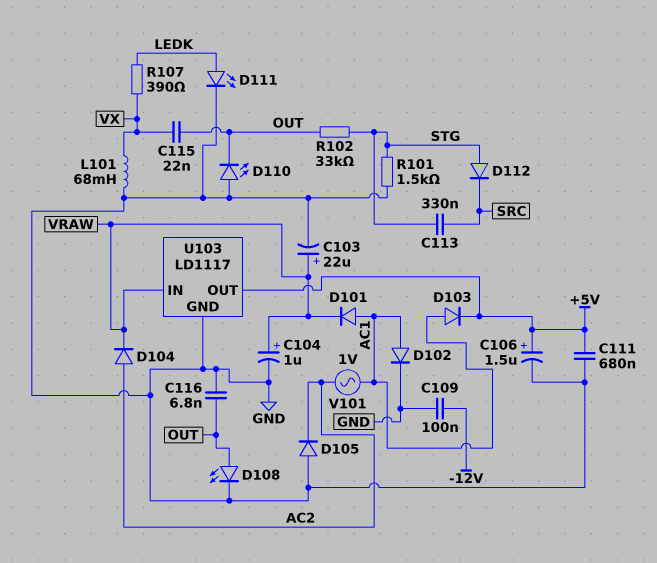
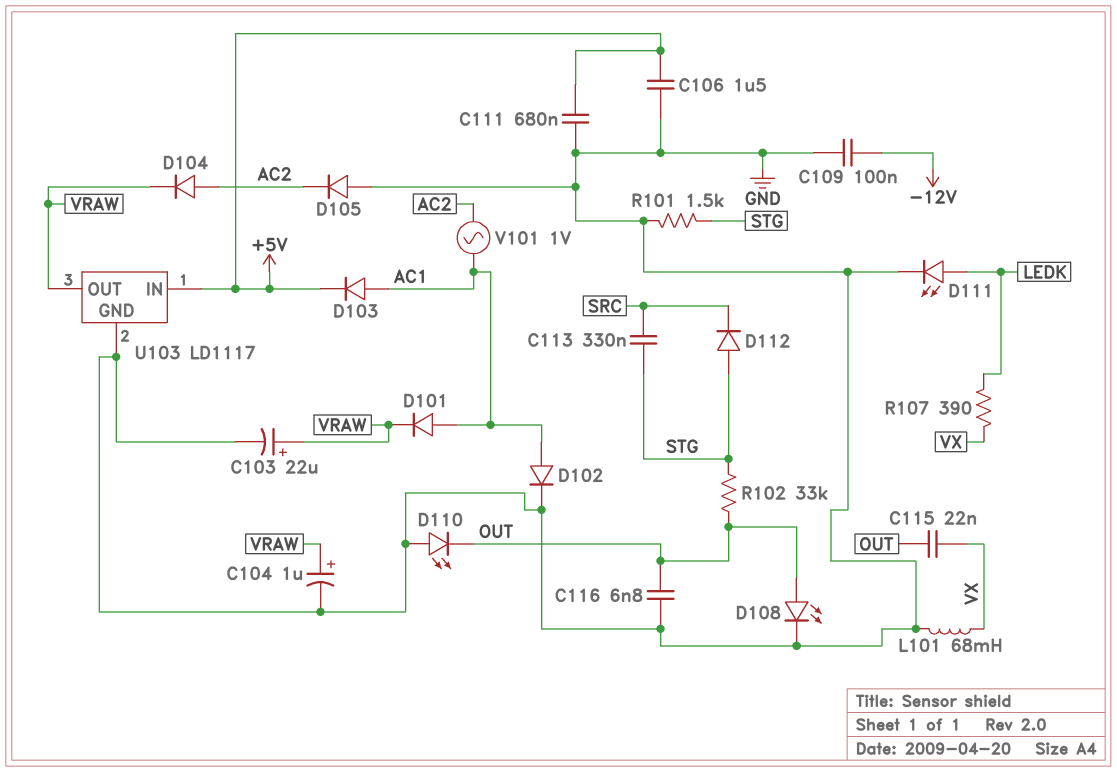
C106: 1.5uF (plus +5V, minus GND) -> 1.5uF (+5V, GND)
U103 pin IN: VRAW -> +5V
U103 pin OUT: +5V -> VRAW

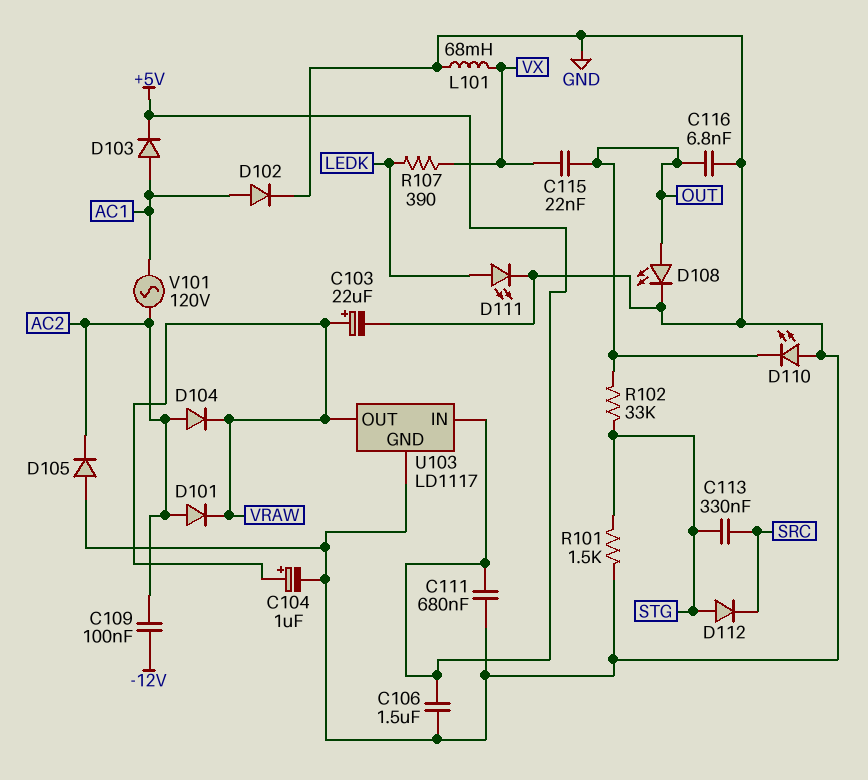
C109: 100nF (-12V, GND) -> 100nF (-12V, AC2)
D101: diode (A AC1, K VRAW) -> diode (A AC2, K VRAW)
V101: AC 1V (AC1, AC2) -> AC 120V (AC1, AC2)

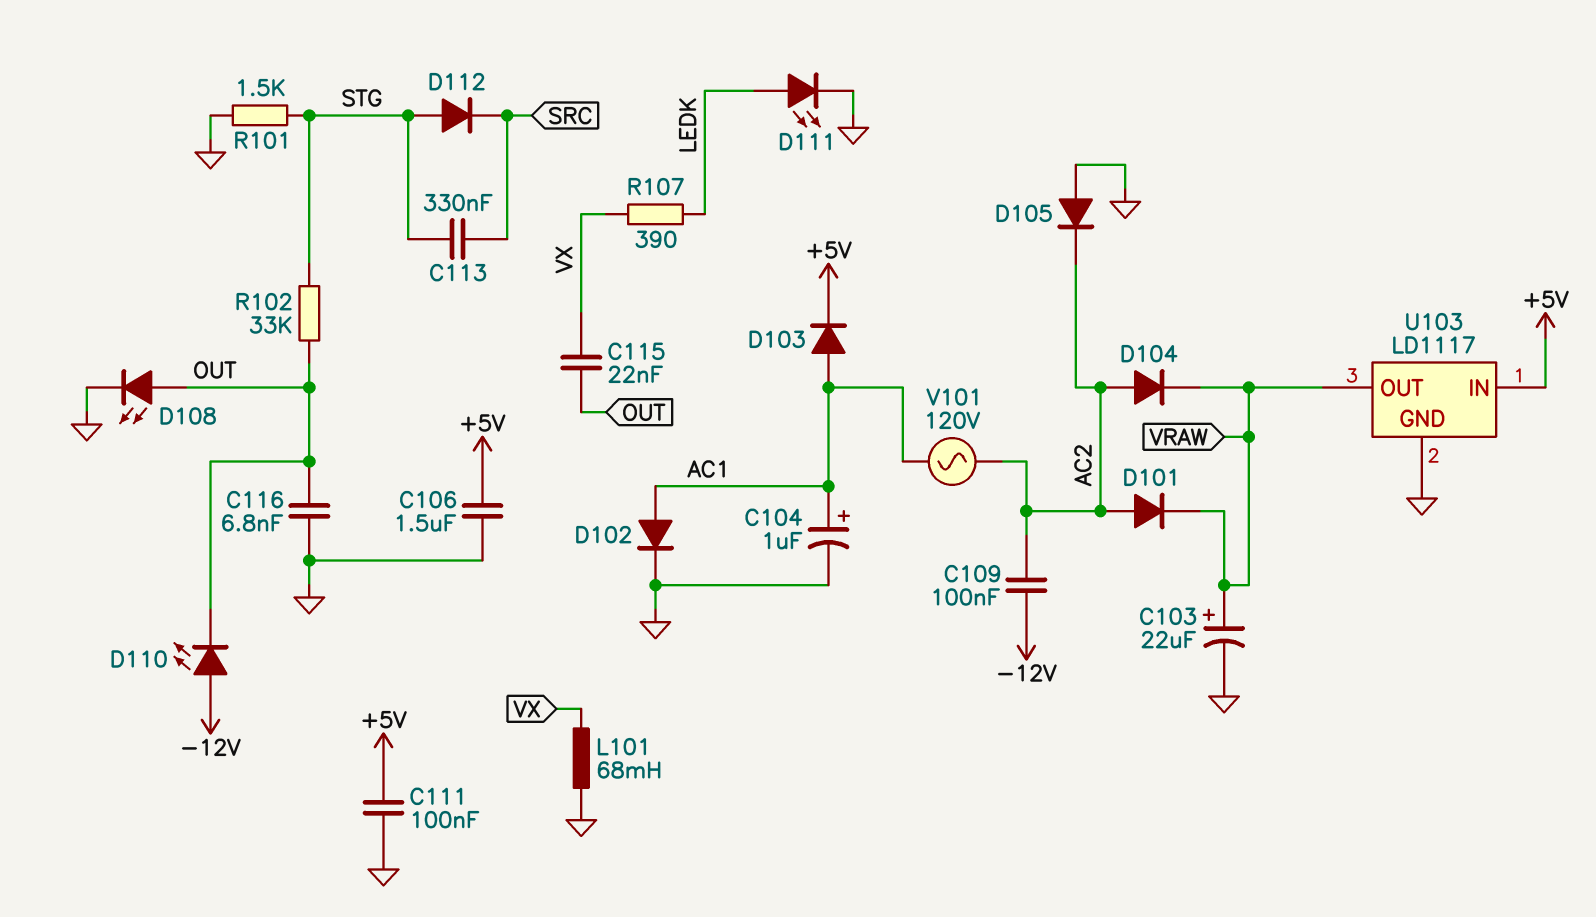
C104: 1uF (plus VRAW, minus GND) -> 1uF (plus AC1, minus GND)
C111: 680nF (+5V, GND) -> 100nF (+5V, GND)
D110: LED (A GND, K OUT) -> LED (A -12V, K OUT)

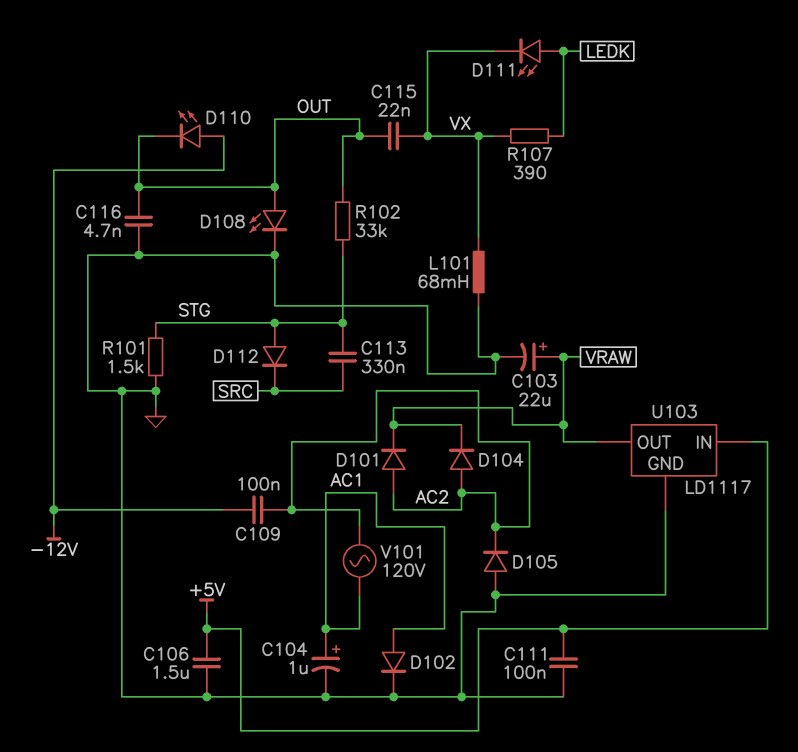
C116: 6.8nF (GND, OUT) -> 4.7nF (GND, OUT)
D103: diode (A AC1, K +5V) -> none
D111: LED (A LEDK, K GND) -> LED (A LEDK, K VX)

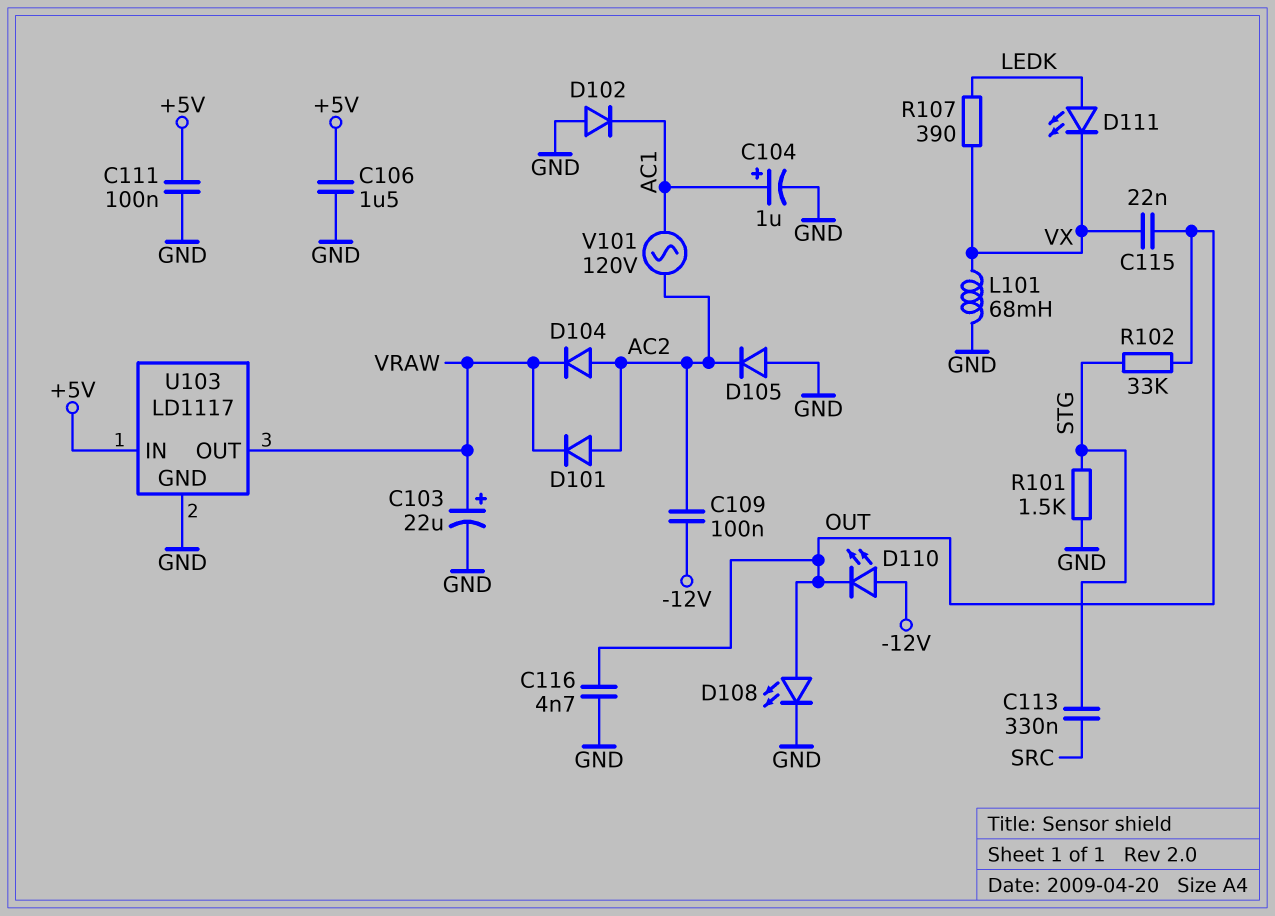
D102: diode (A AC1, K GND) -> diode (A GND, K AC1)
D112: diode (A STG, K SRC) -> none

